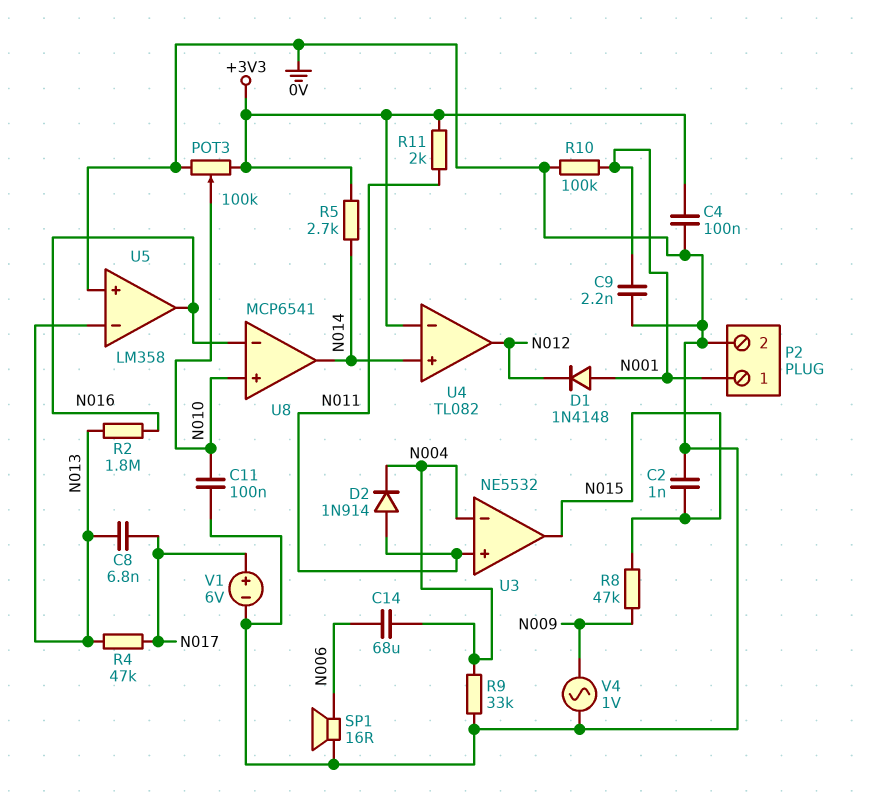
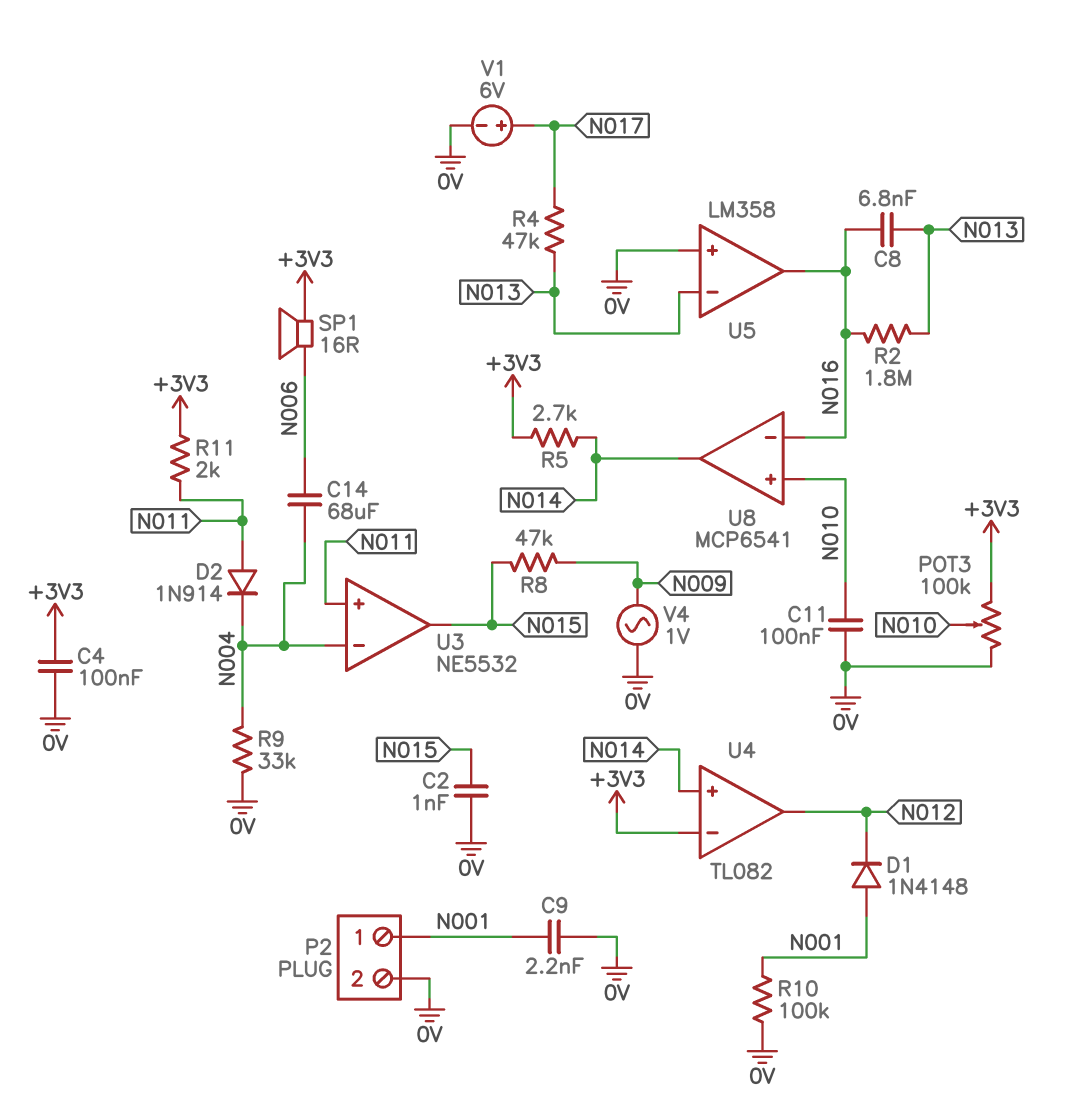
C8: 6.8nF (N013, N017) -> 6.8nF (N013, N016)
SP1: speaker 16R (0V, N006) -> speaker 16R (+3V3, N006)

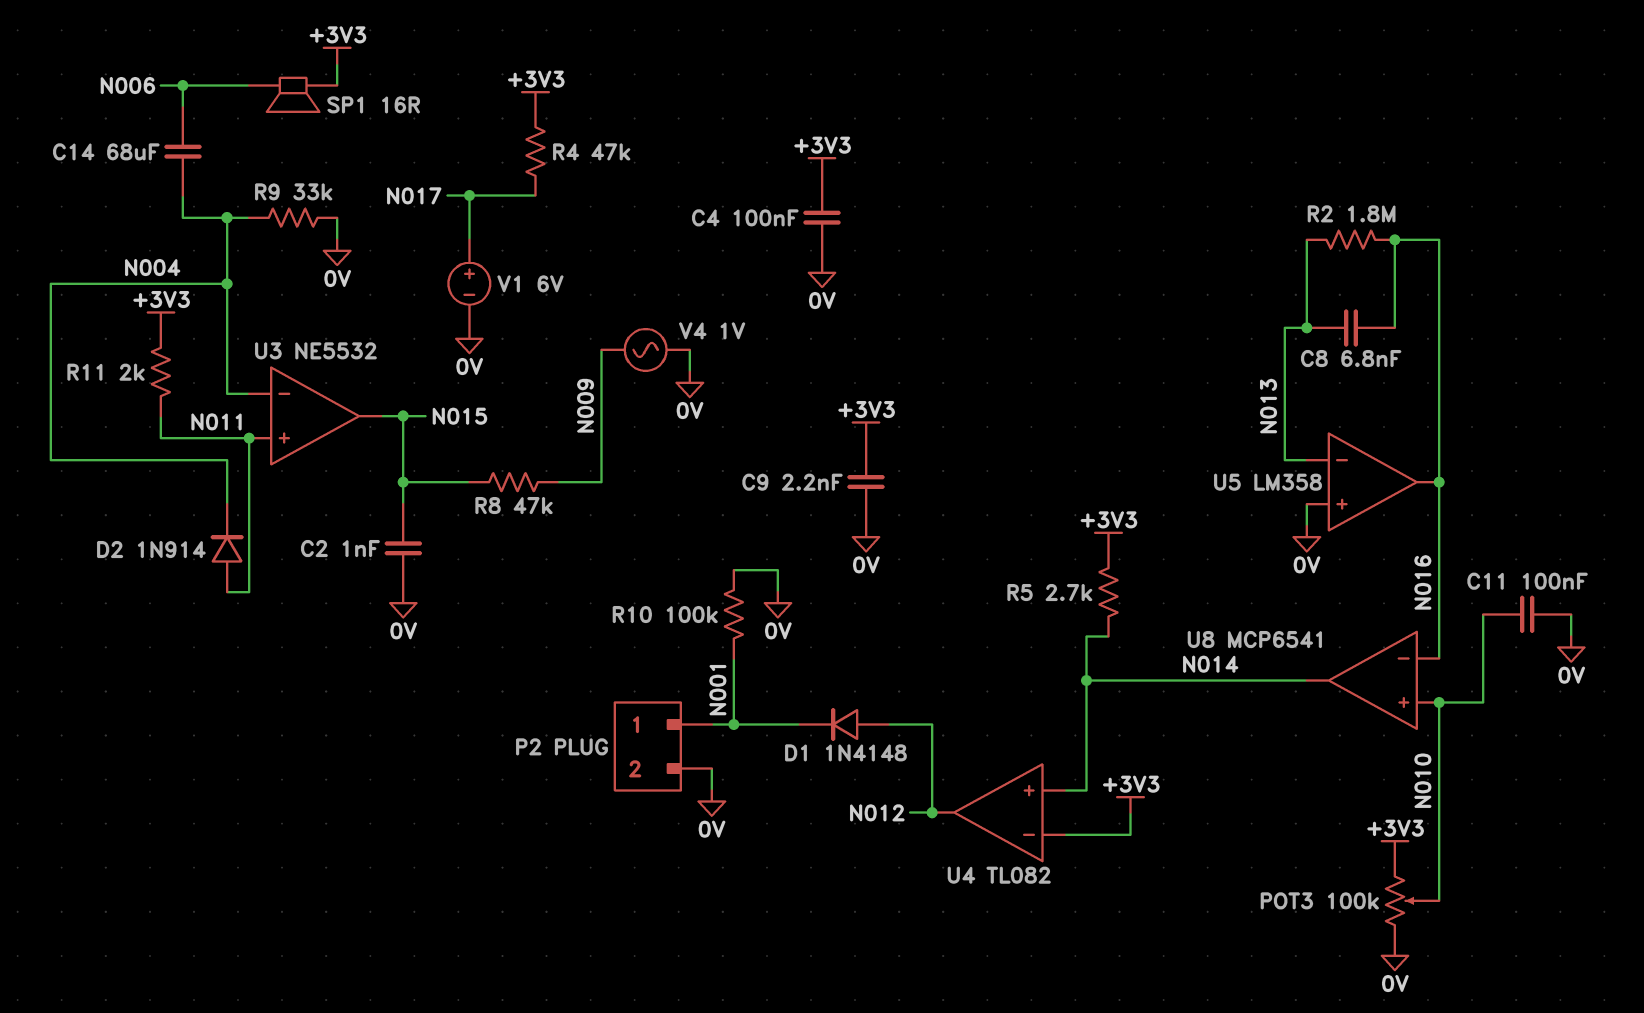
C9: 2.2nF (0V, N001) -> 2.2nF (+3V3, 0V)
D1: diode 1N4148 (A N001, K N012) -> diode 1N4148 (A N012, K N001)
R4: 47k (N013, N017) -> 47k (+3V3, N017)

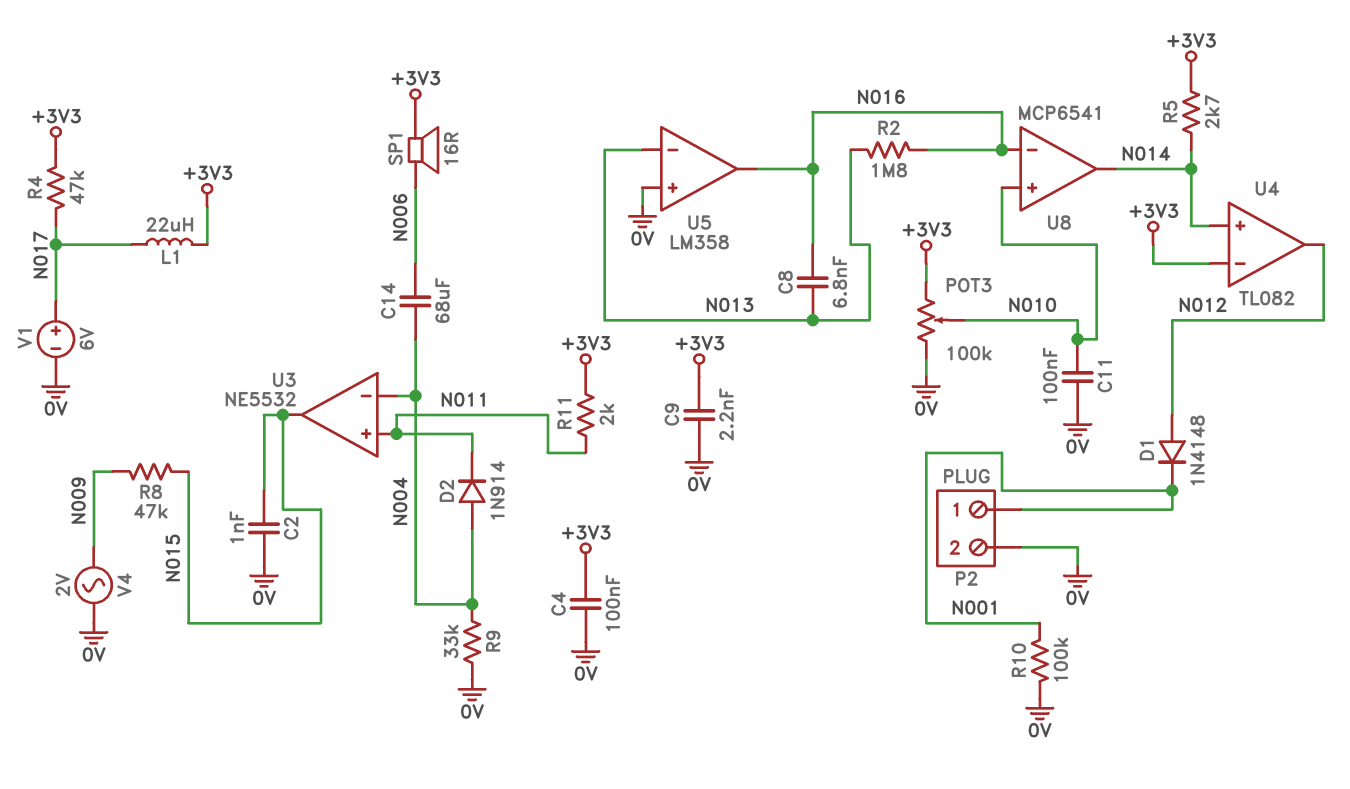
D2: diode 1N914 (A N011, K N004) -> diode 1N914 (A N004, K N011)
L1: none -> 22uH (+3V3, N017)
V4: AC 1V (0V, N009) -> AC 2V (0V, N009)

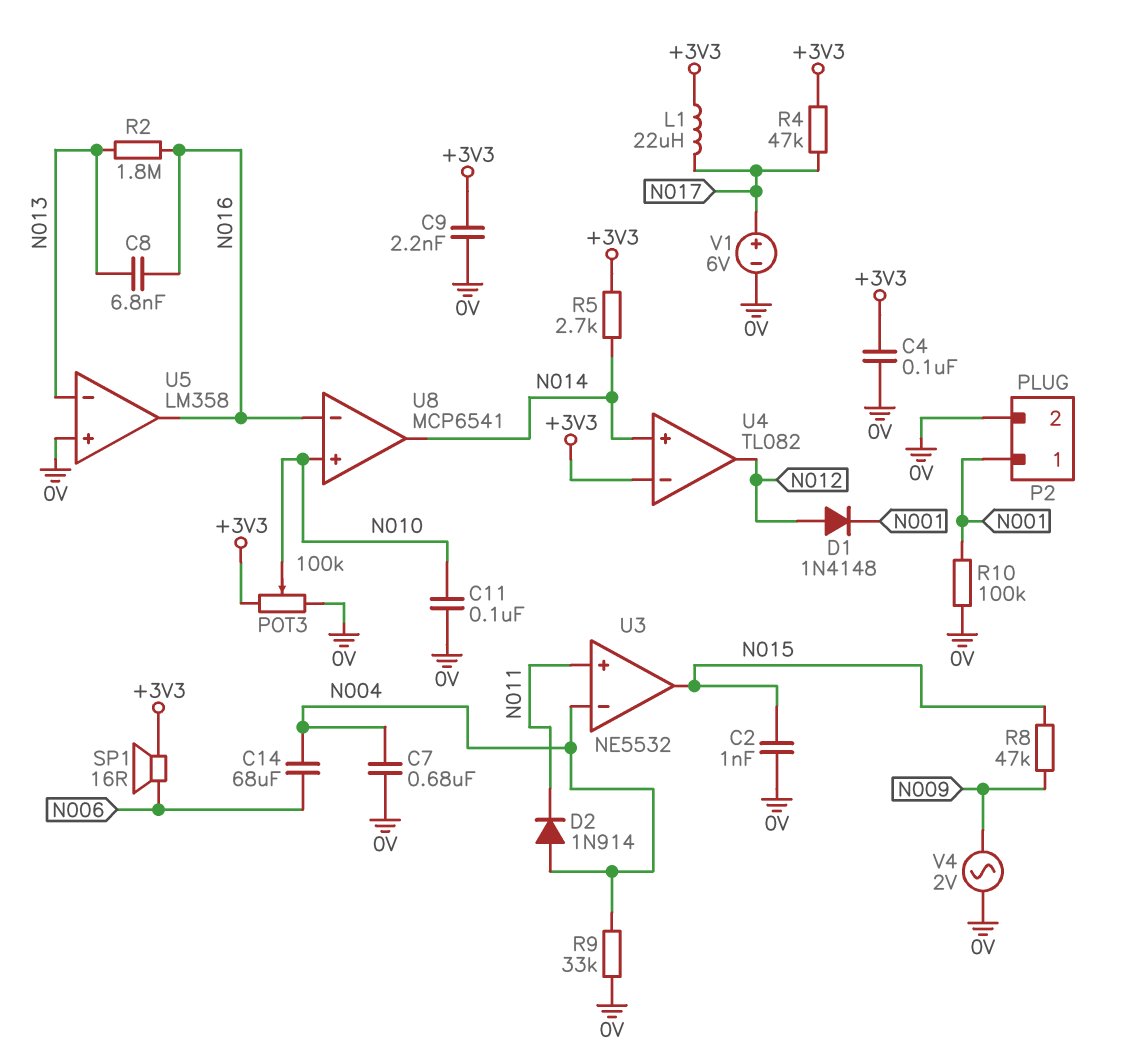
C7: none -> 680nF (0V, N004)
R11: 2k (+3V3, N011) -> none

